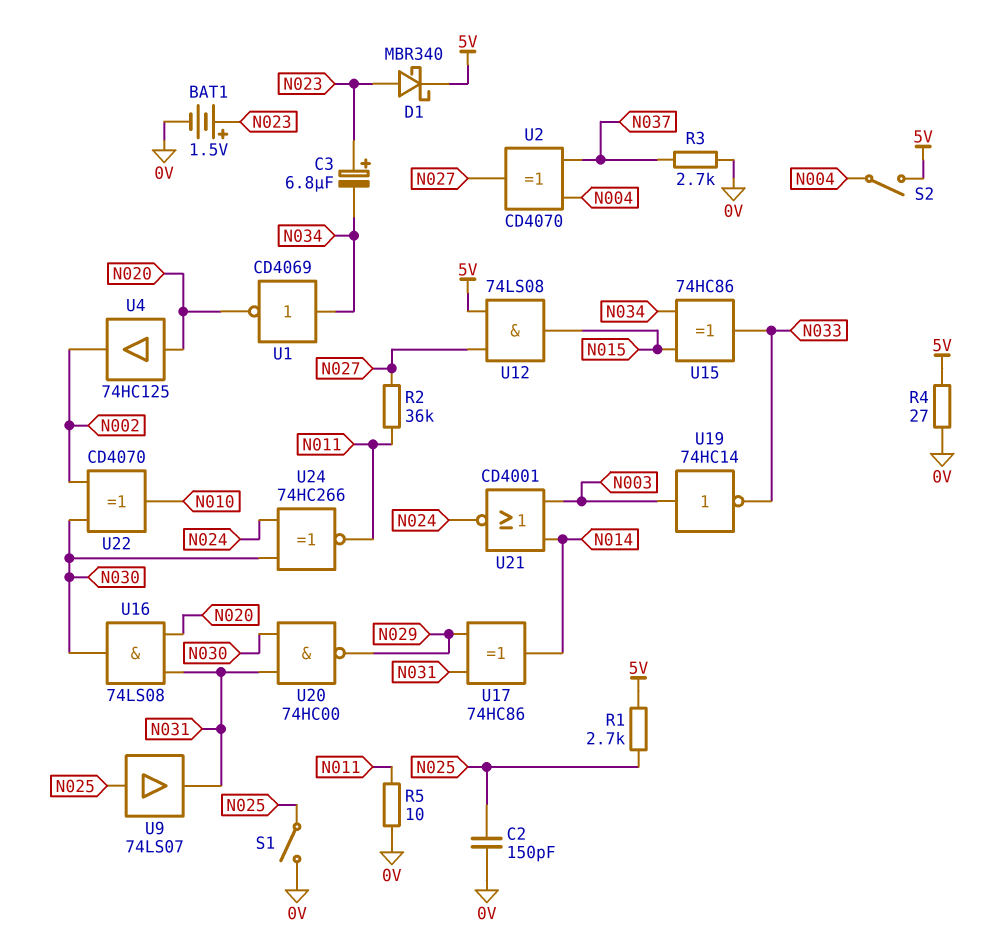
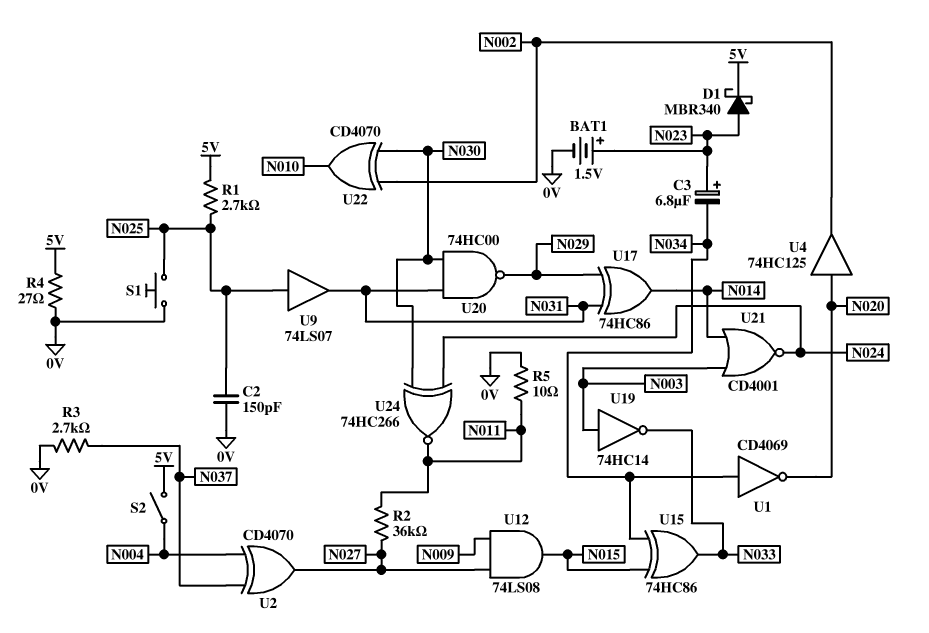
S1: switch (0V, N025) -> button (0V, N025)
U12: AND 74LS08 (in 5V, in N027, out N015) -> AND 74LS08 (in N009, in N027, out N015)
U16: AND 74LS08 (in N020, in N031, out N030) -> none

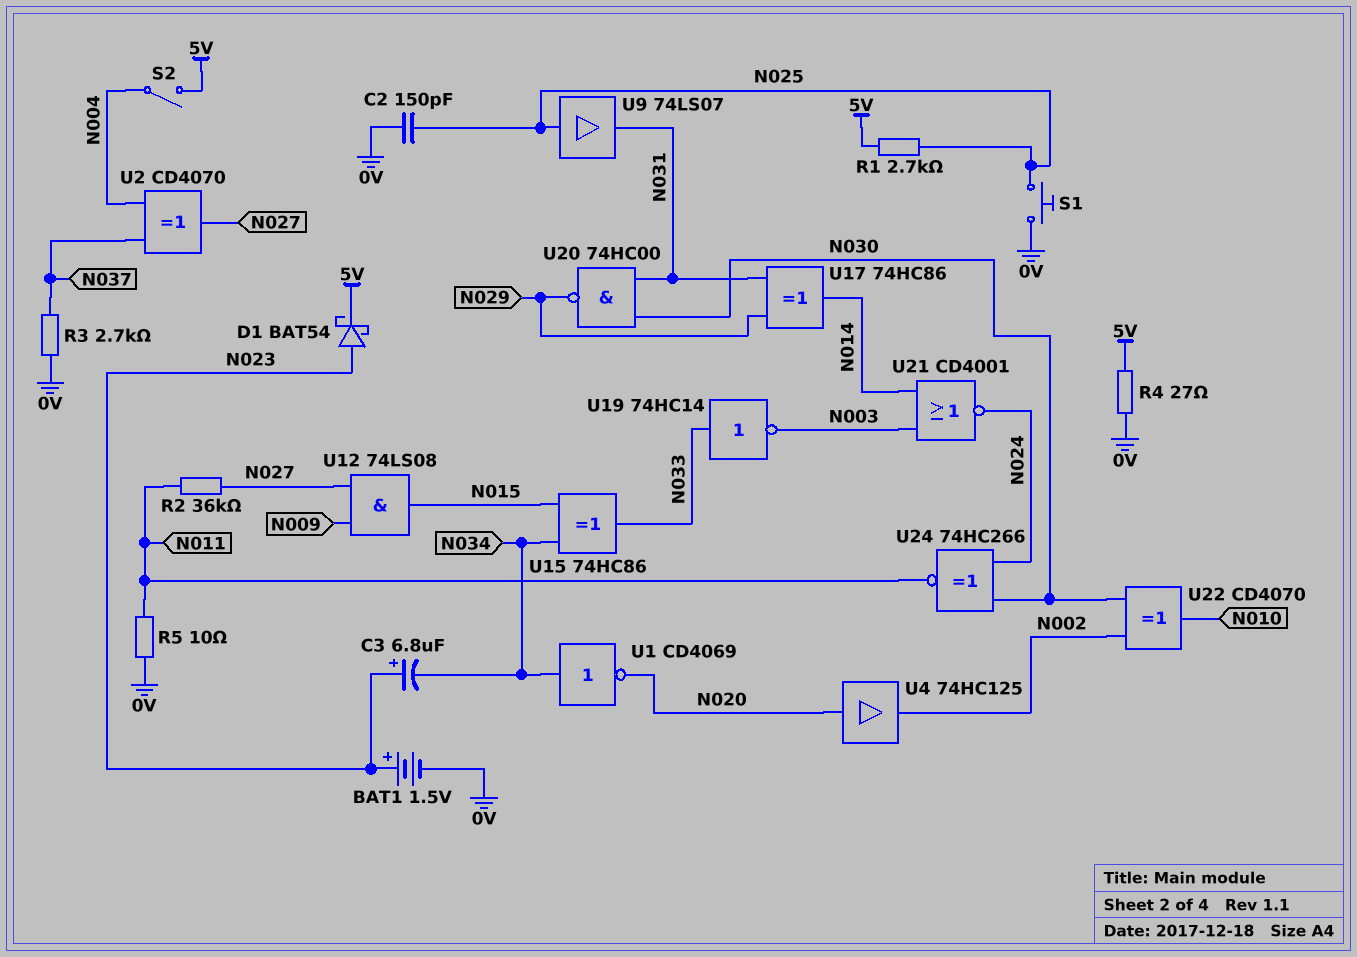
D1: schottky MBR340 (A N023, K 5V) -> schottky BAT54 (A N023, K 5V)
U19: NOT 74HC14 (in N003, out N033) -> NOT 74HC14 (in N033, out N003)

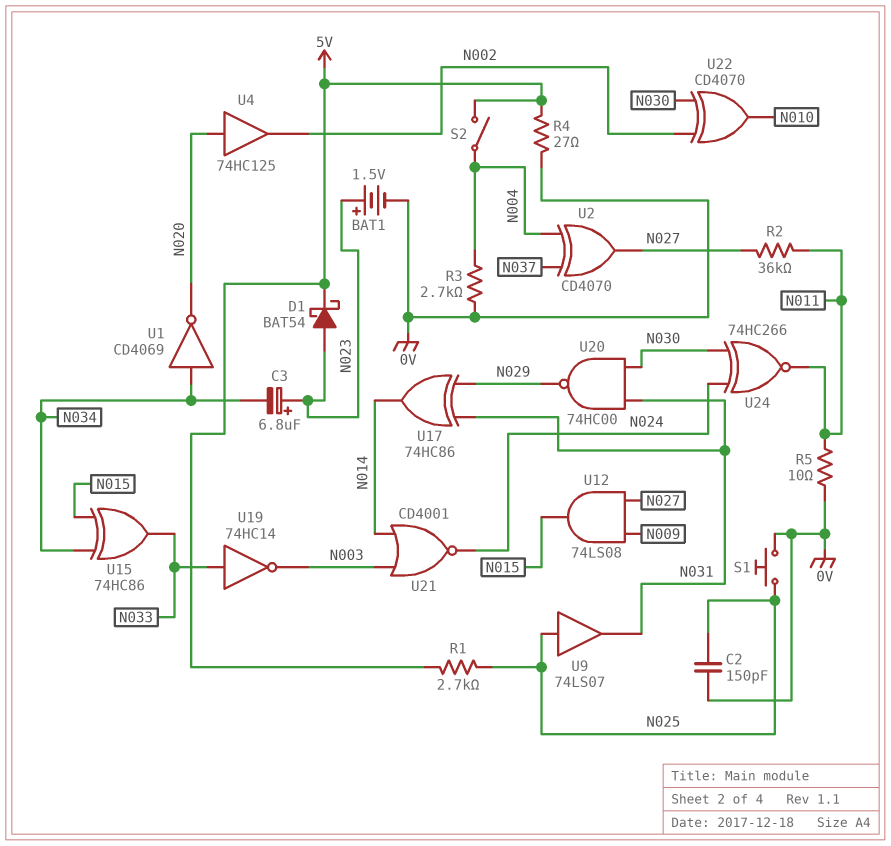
R3: 2.7k (0V, N037) -> 2.7k (0V, N004)

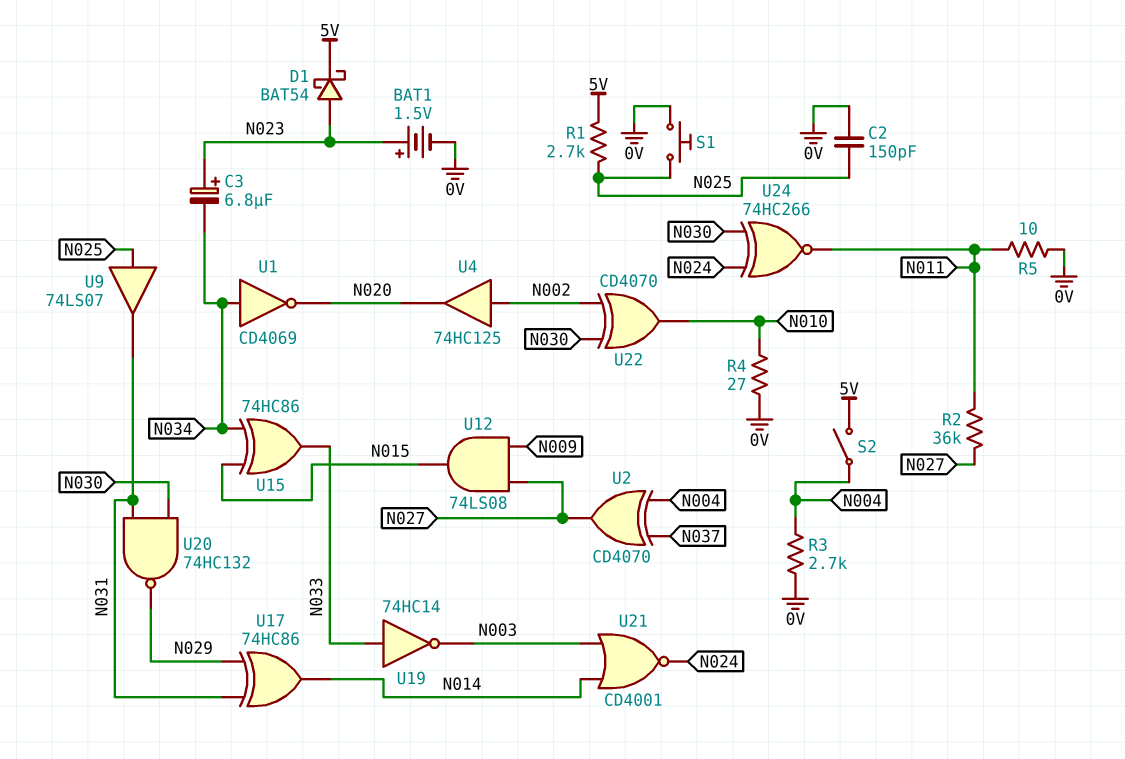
R4: 27 (0V, 5V) -> 27 (0V, N010)
U4: buffer 74HC125 (in N020, out N002) -> buffer 74HC125 (in N002, out N020)
U20: NAND 74HC00 (in N030, in N031, out N029) -> NAND 74HC132 (in N030, in N031, out N029)

